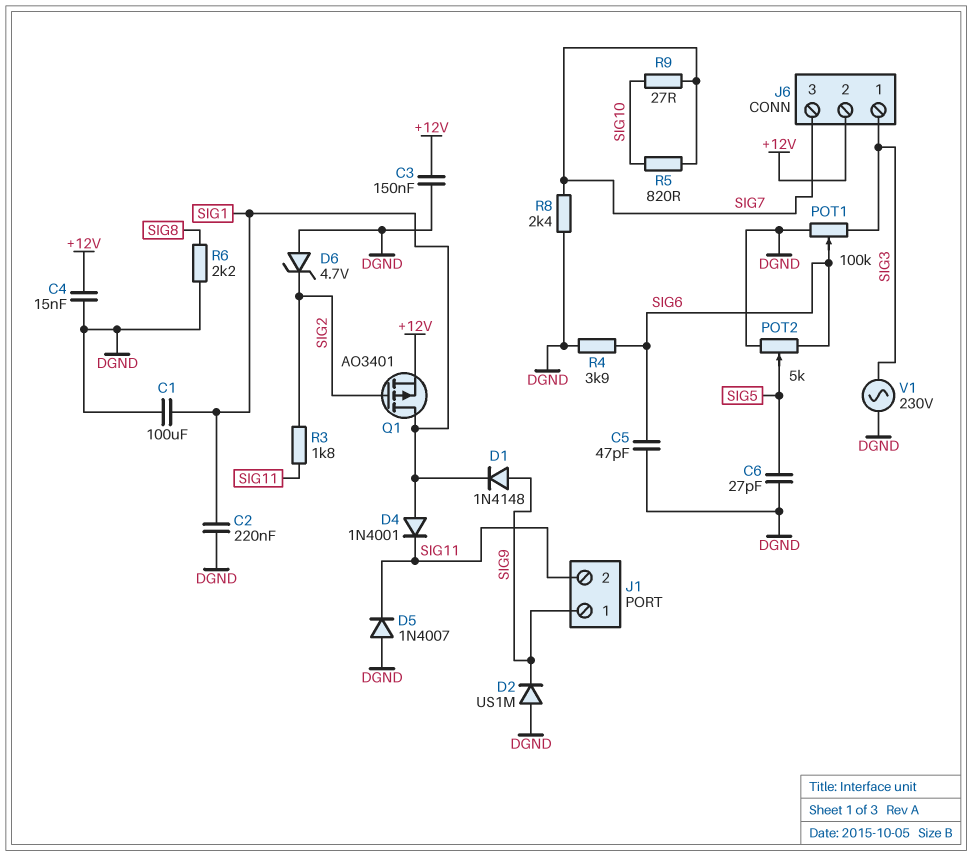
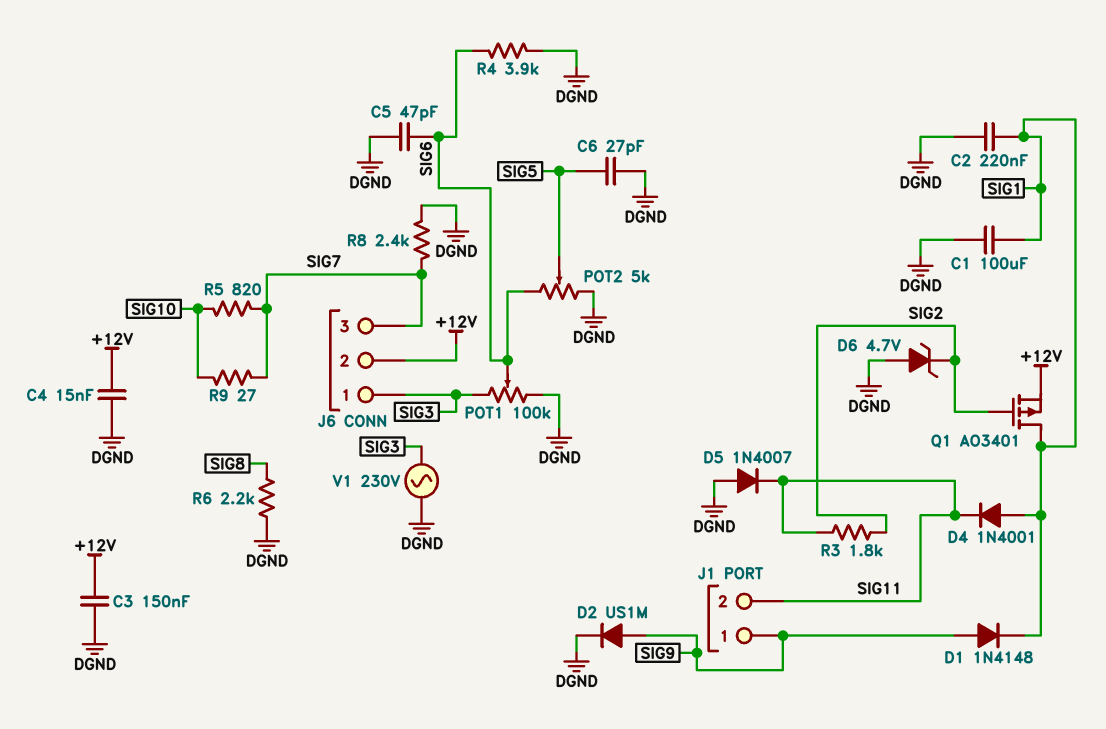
D2: diode US1M (A DGND, K SIG9) -> diode US1M (A SIG9, K DGND)

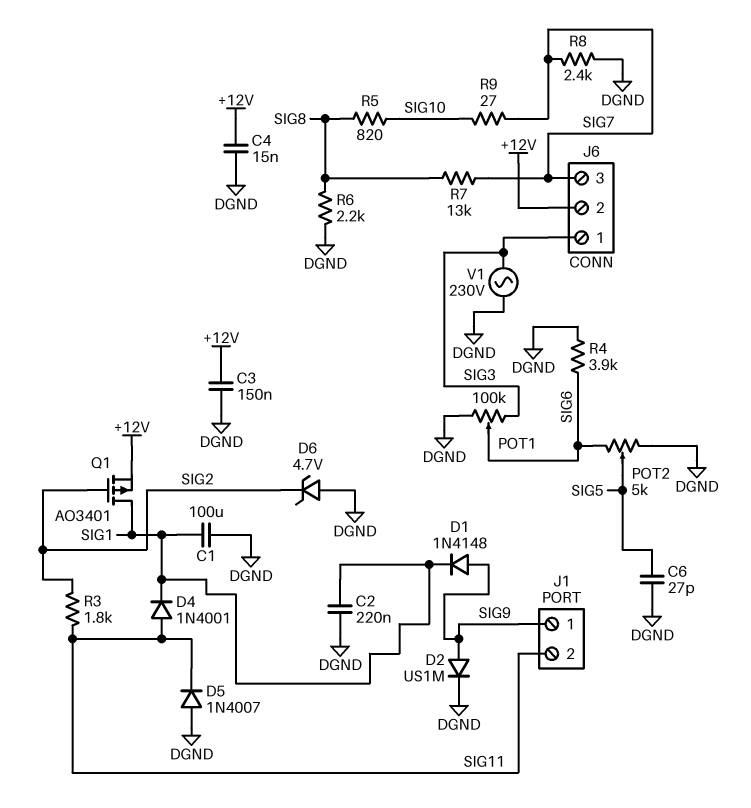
C5: 47pF (DGND, SIG6) -> none
D4: diode 1N4001 (A SIG1, K SIG11) -> diode 1N4001 (A SIG11, K SIG1)
R5: 820 (SIG7, SIG10) -> 820 (SIG8, SIG10)
R7: none -> 13k (SIG7, SIG8)

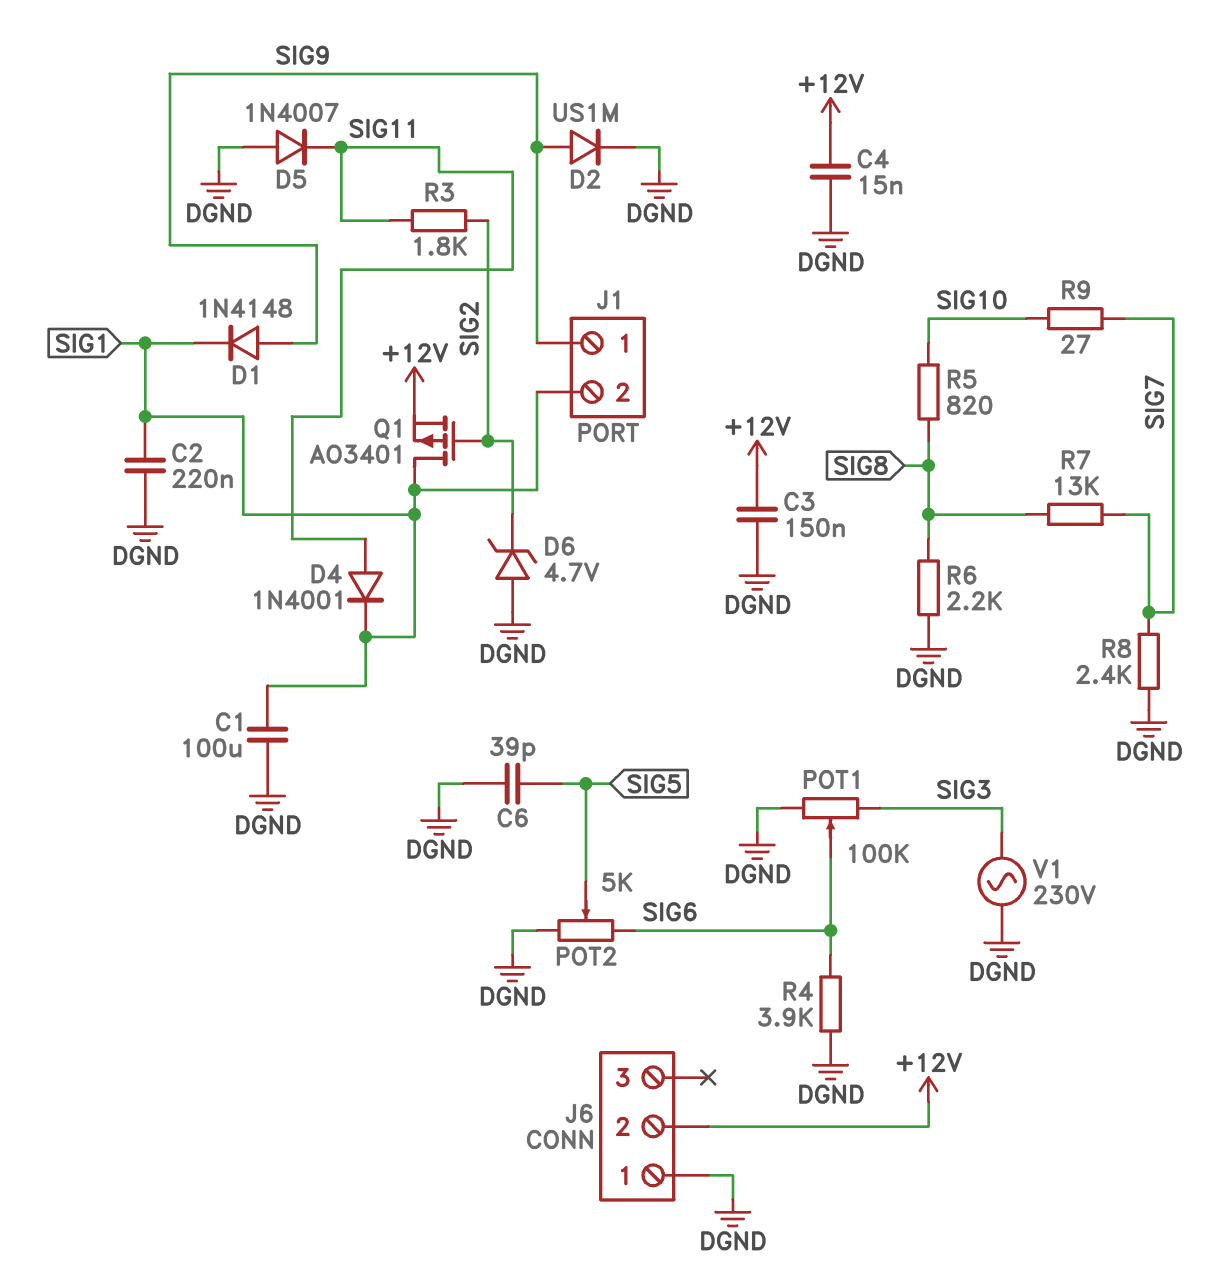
C6: 27pF (DGND, SIG5) -> 39pF (DGND, SIG5)
J1 pin 2: SIG11 -> SIG1
J6 pin 1: SIG3 -> DGND
J6 pin 3: SIG7 -> none

